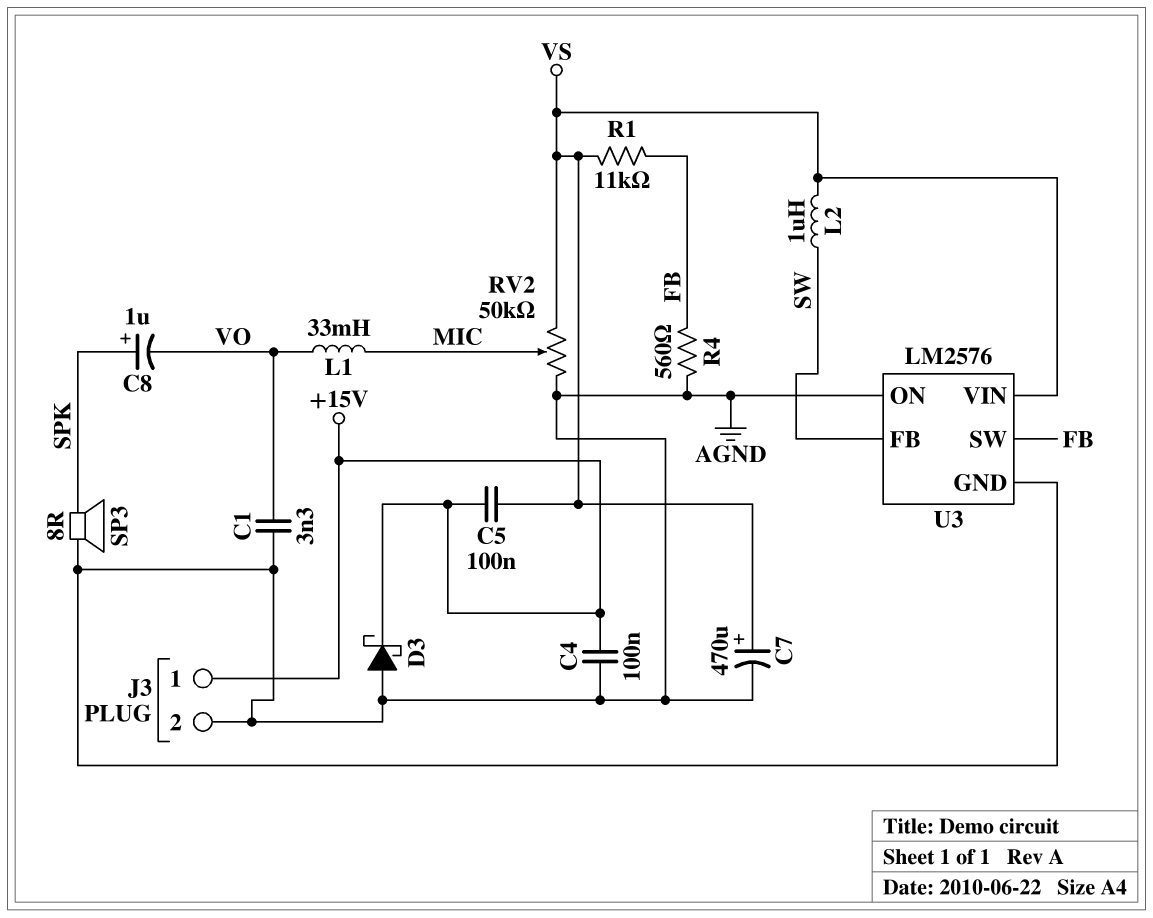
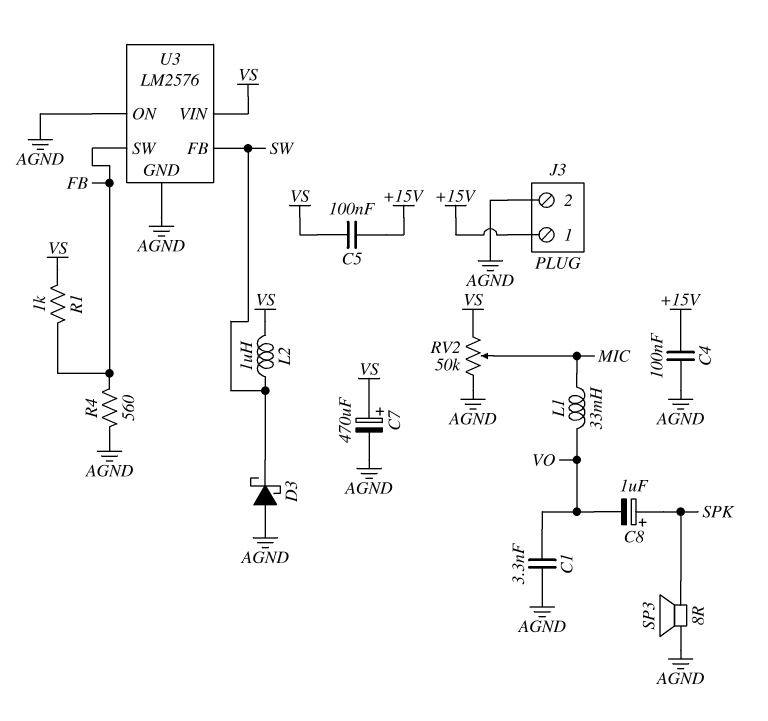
D3: schottky (A AGND, K +15V) -> schottky (A AGND, K SW)
R1: 11k (FB, VS) -> 1k (FB, VS)

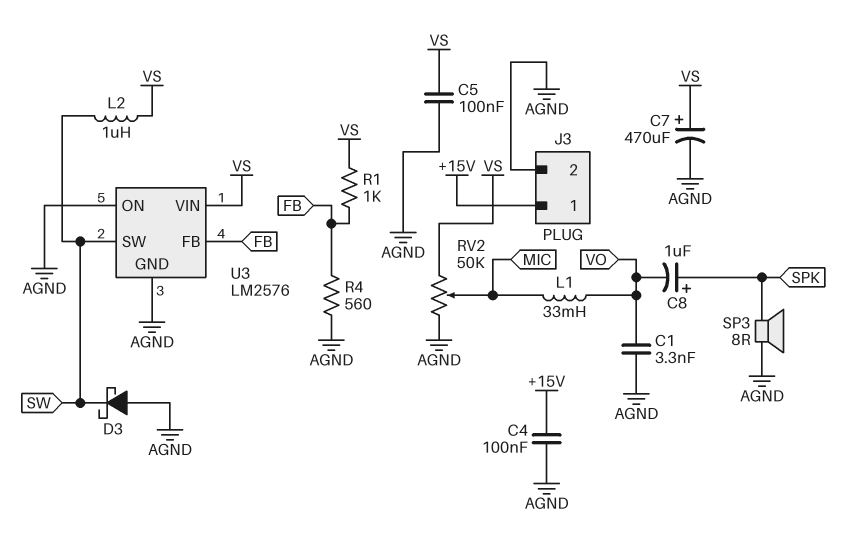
C5: 100nF (+15V, VS) -> 100nF (AGND, VS)
U3 pin FB: SW -> FB
U3 pin SW: FB -> SW

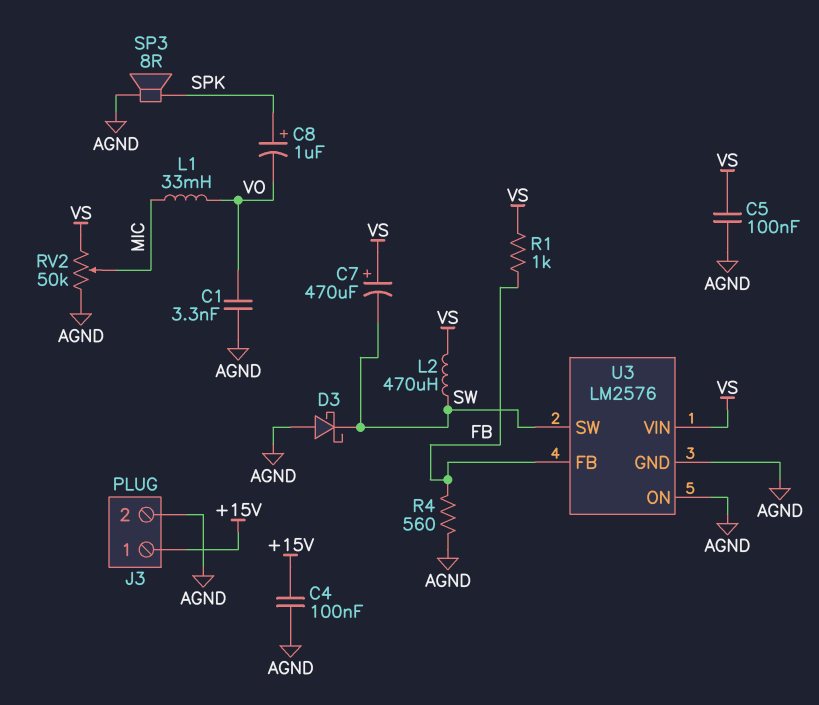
C7: 470uF (plus VS, minus AGND) -> 470uF (plus VS, minus SW)
L2: 1uH (SW, VS) -> 470uH (SW, VS)

